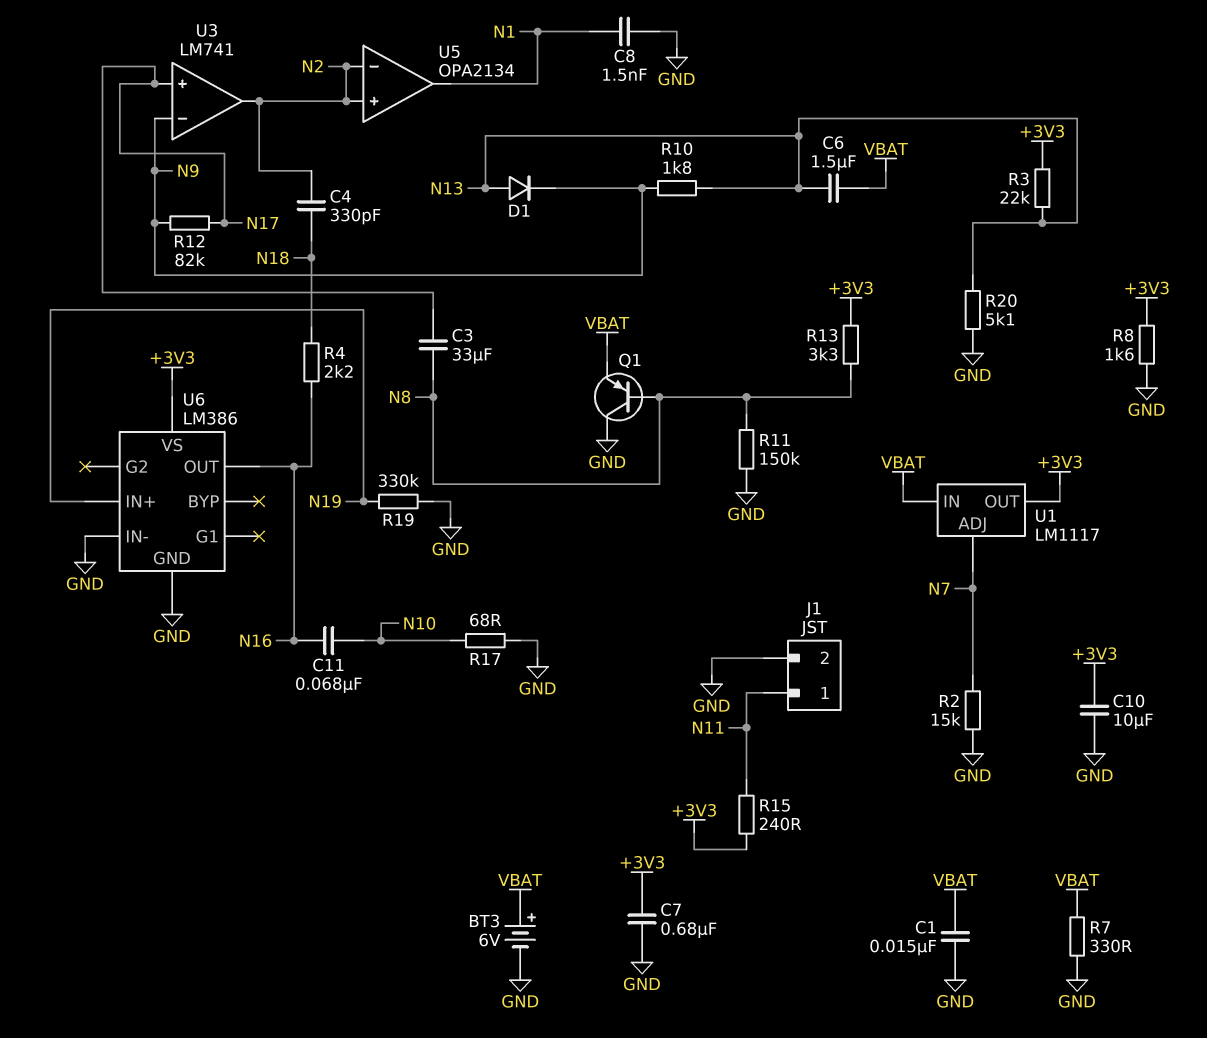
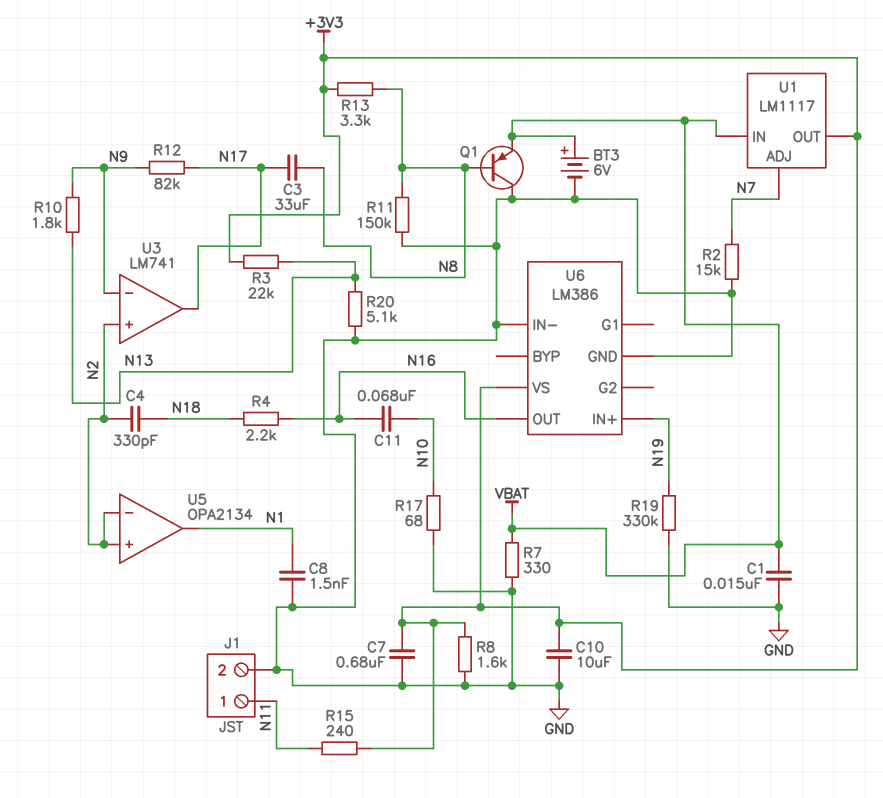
C6: 1.5uF (N13, VBAT) -> none
D1: diode (A N13, K N9) -> none
U3 pin in+: N17 -> N2
U3 pin out: N2 -> N17

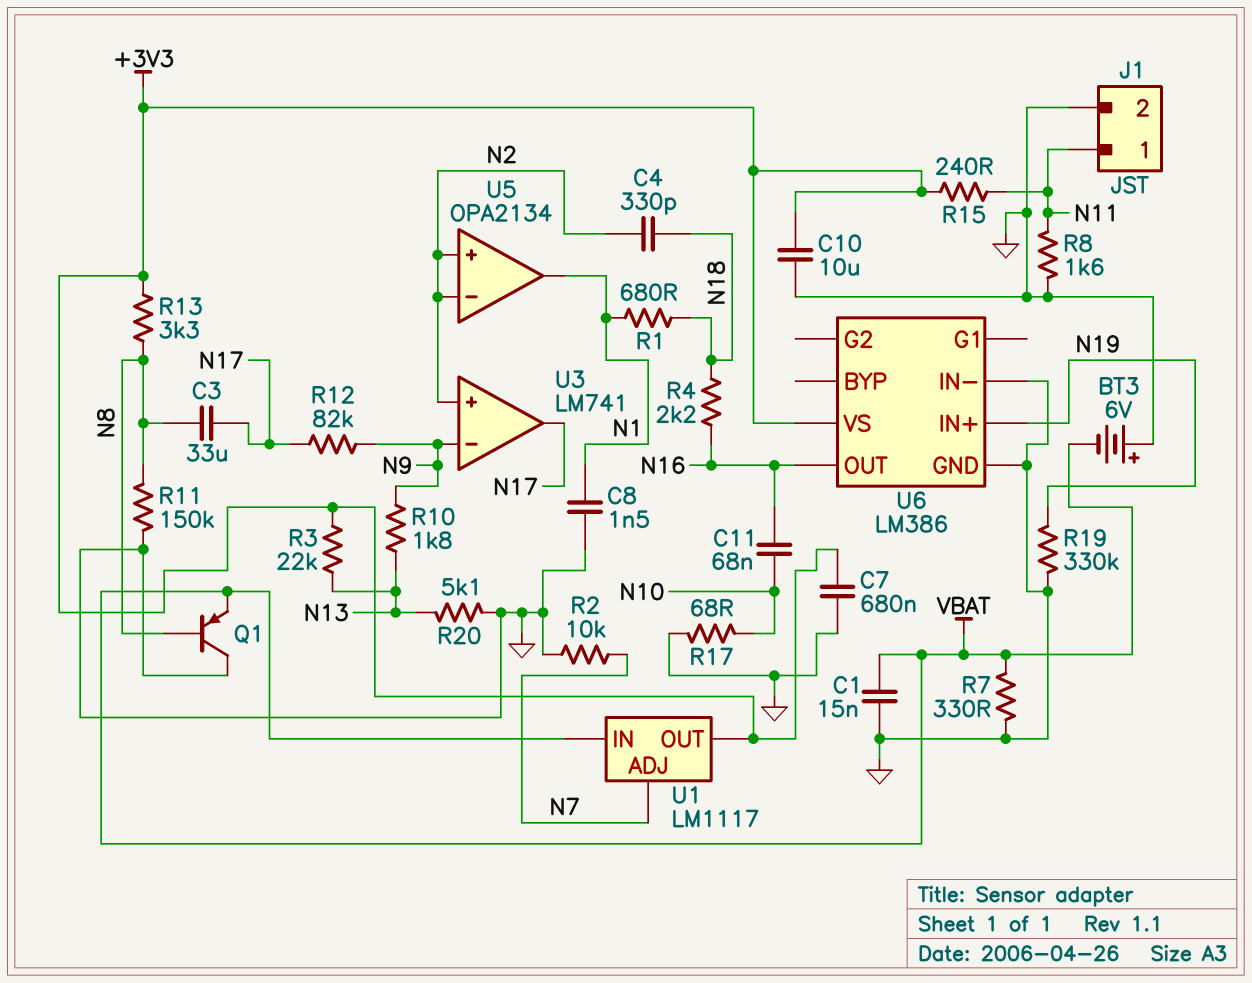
BT3: 6V (plus VBAT, minus GND) -> 6V (plus GND, minus VBAT)
R1: none -> 680 (N1, N18)
R2: 15k (GND, N7) -> 10k (GND, N7)
R8: 1.6k (+3V3, GND) -> 1.6k (GND, N11)

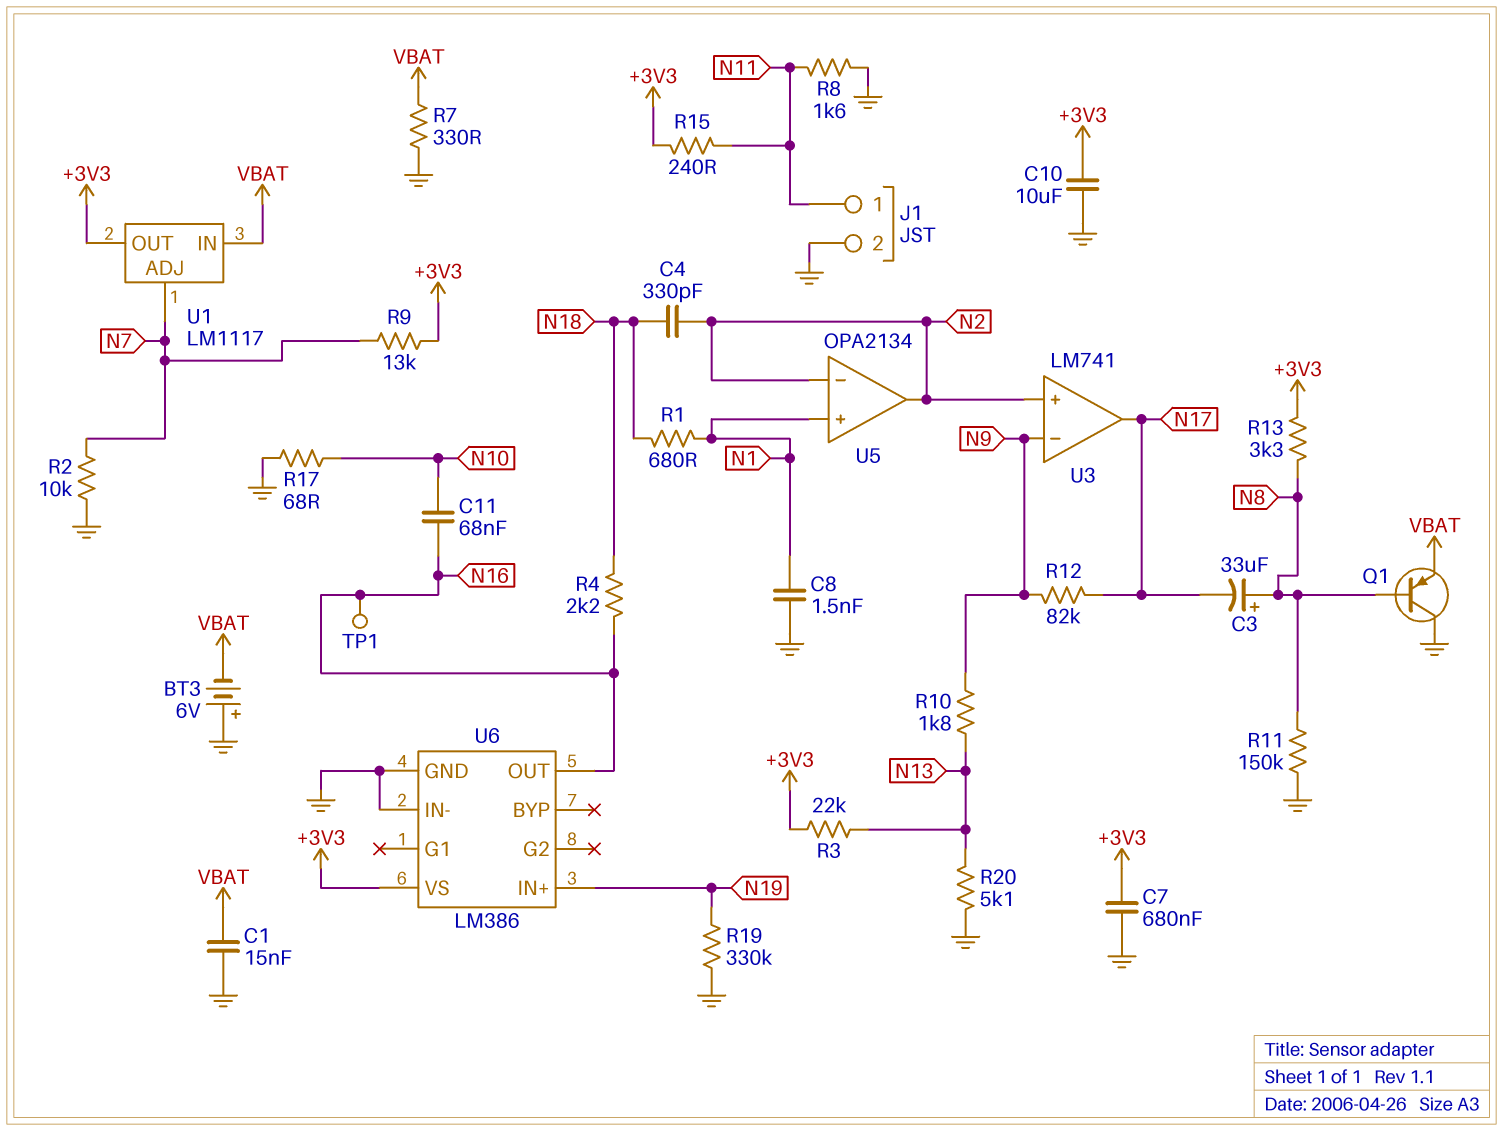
C3: 33uF (N8, N17) -> 33uF (plus N8, minus N17)
R9: none -> 13k (+3V3, N7)
TP1: none -> test point (N16)
U5 pin in+: N2 -> N1
U5 pin out: N1 -> N2

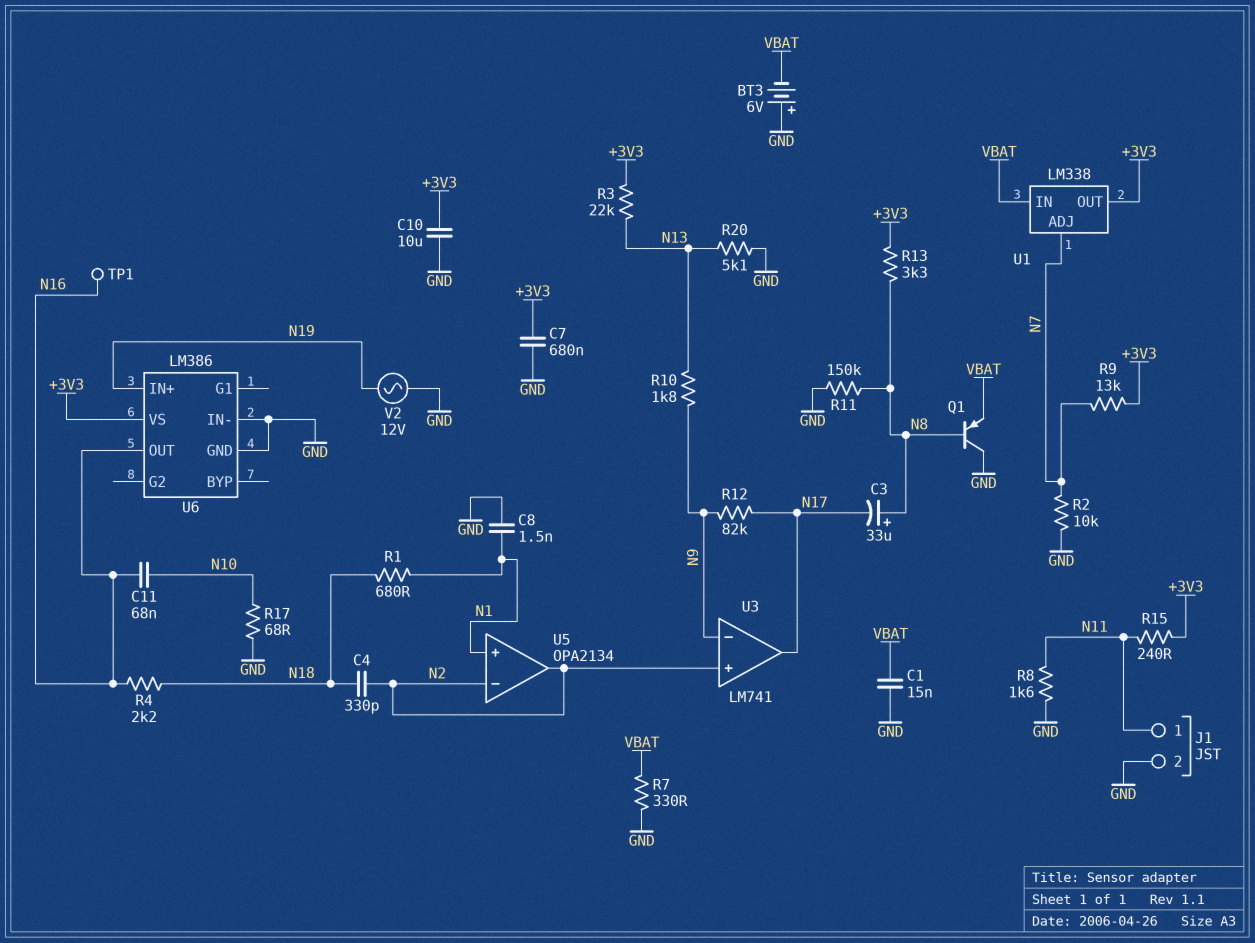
R19: 330k (GND, N19) -> none
U1: LM1117 -> LM338
V2: none -> AC 12V (GND, N19)

